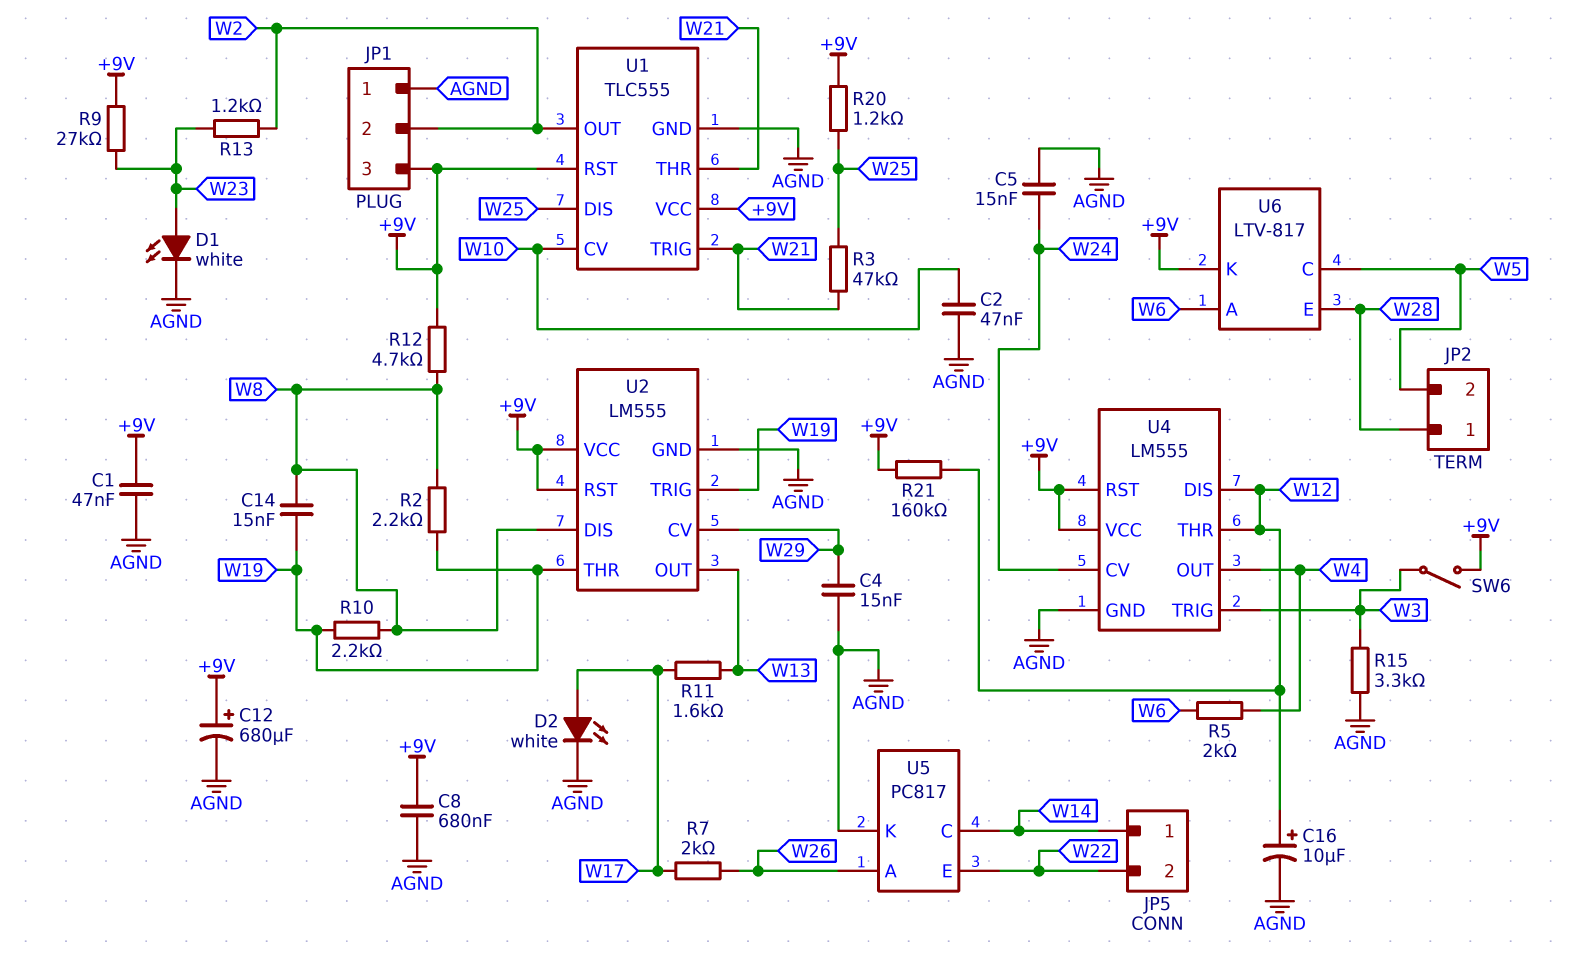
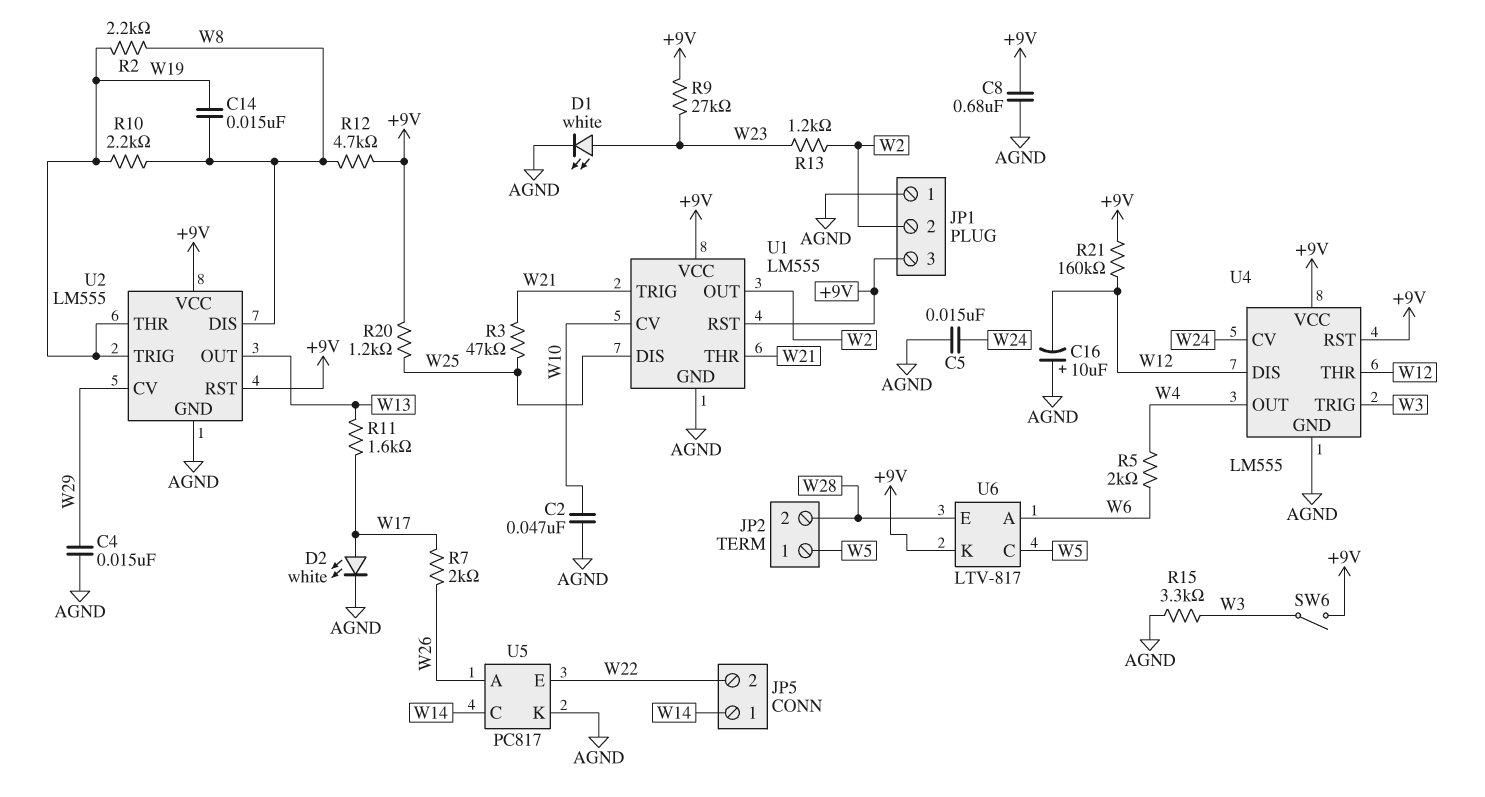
C1: 47nF (+9V, AGND) -> none
C12: 680uF (plus +9V, minus AGND) -> none
C16: 10uF (plus W12, minus AGND) -> 10uF (plus AGND, minus W12)
JP2 pin 1: W28 -> W5
JP2 pin 2: W5 -> W28
U1: TLC555 -> LM555

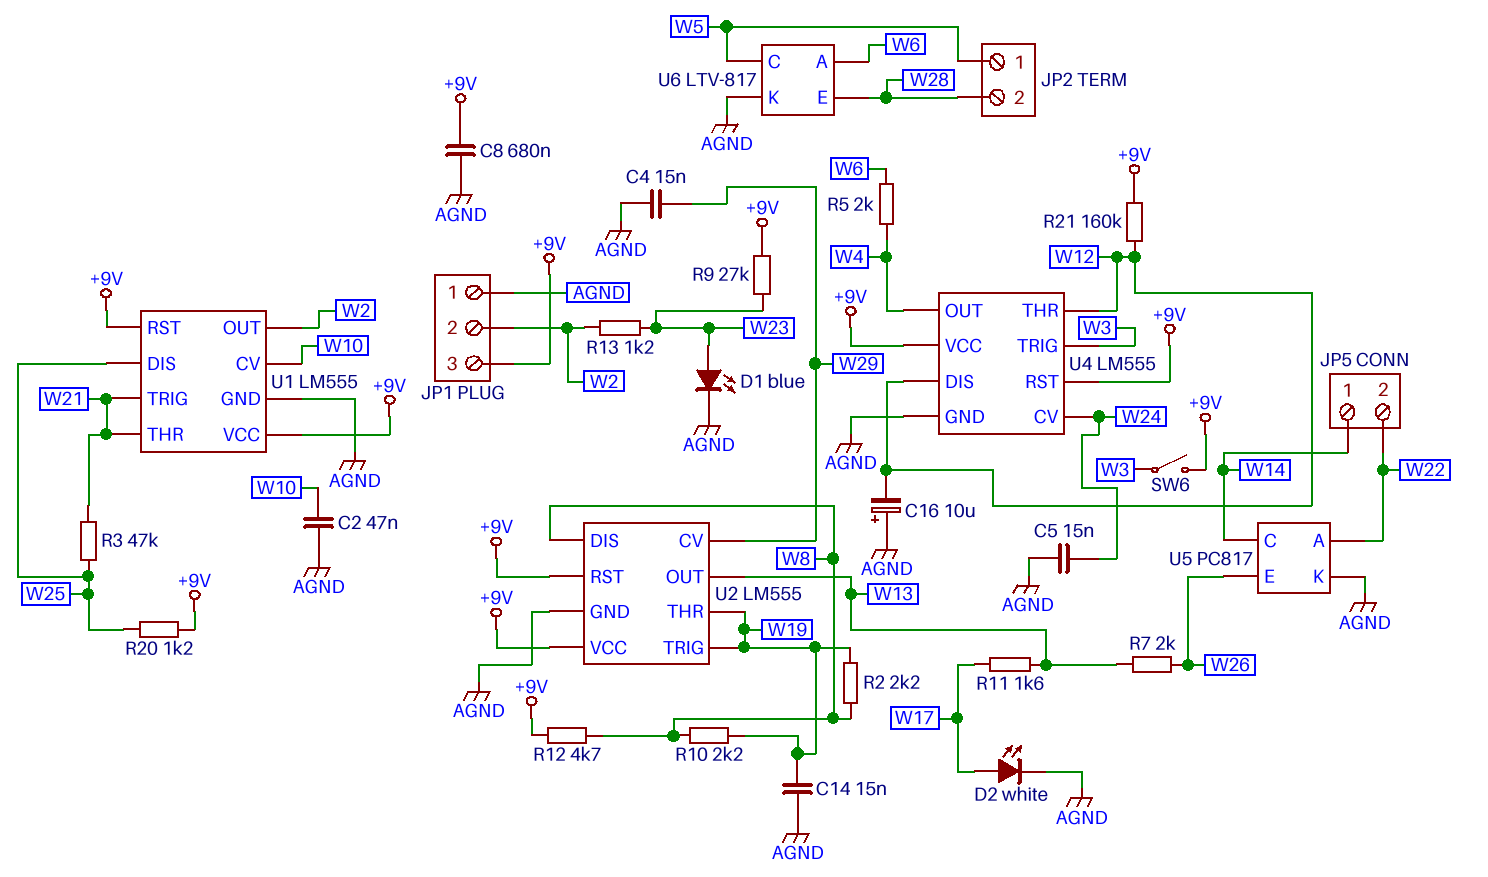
C14: 15nF (W8, W19) -> 15nF (AGND, W19)
D1: LED white (A W23, K AGND) -> LED blue (A W23, K AGND)
R7: 2k (W17, W26) -> 2k (W13, W26)
R15: 3.3k (AGND, W3) -> none
U5 pin A: W26 -> W22
U5 pin E: W22 -> W26
U6 pin K: +9V -> AGND

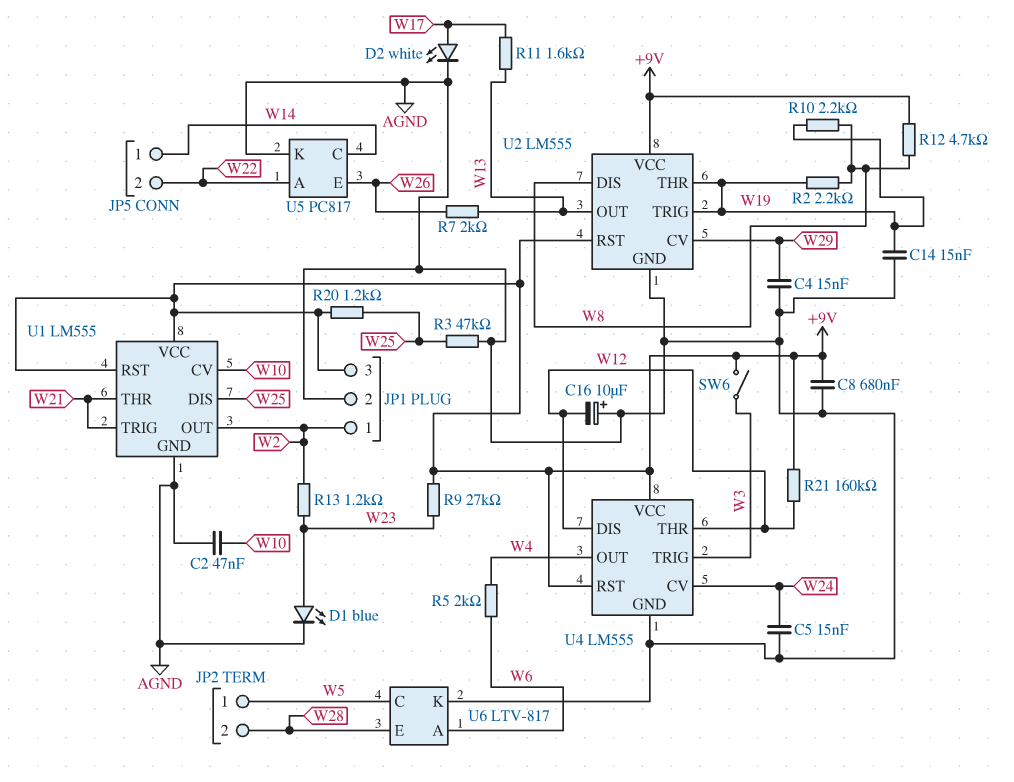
JP1 pin 1: AGND -> W2
JP1 pin 2: W2 -> AGND
R3: 47k (W21, W25) -> 47k (AGND, W25)

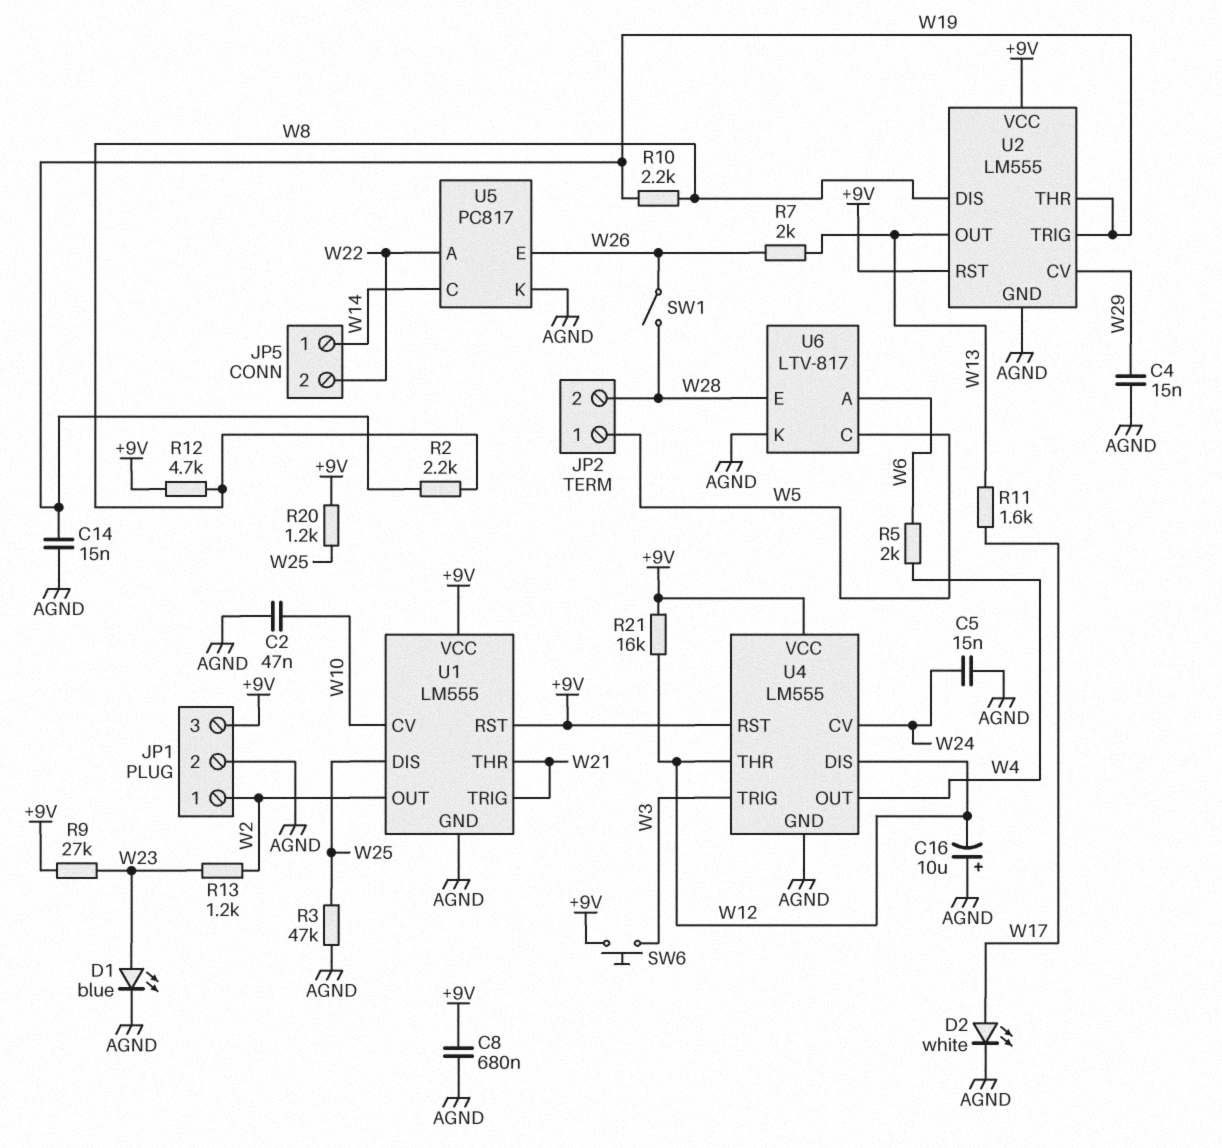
R21: 160k (+9V, W12) -> 16k (+9V, W12)
SW1: none -> switch (W26, W28)
SW6: switch (+9V, W3) -> button (+9V, W3)

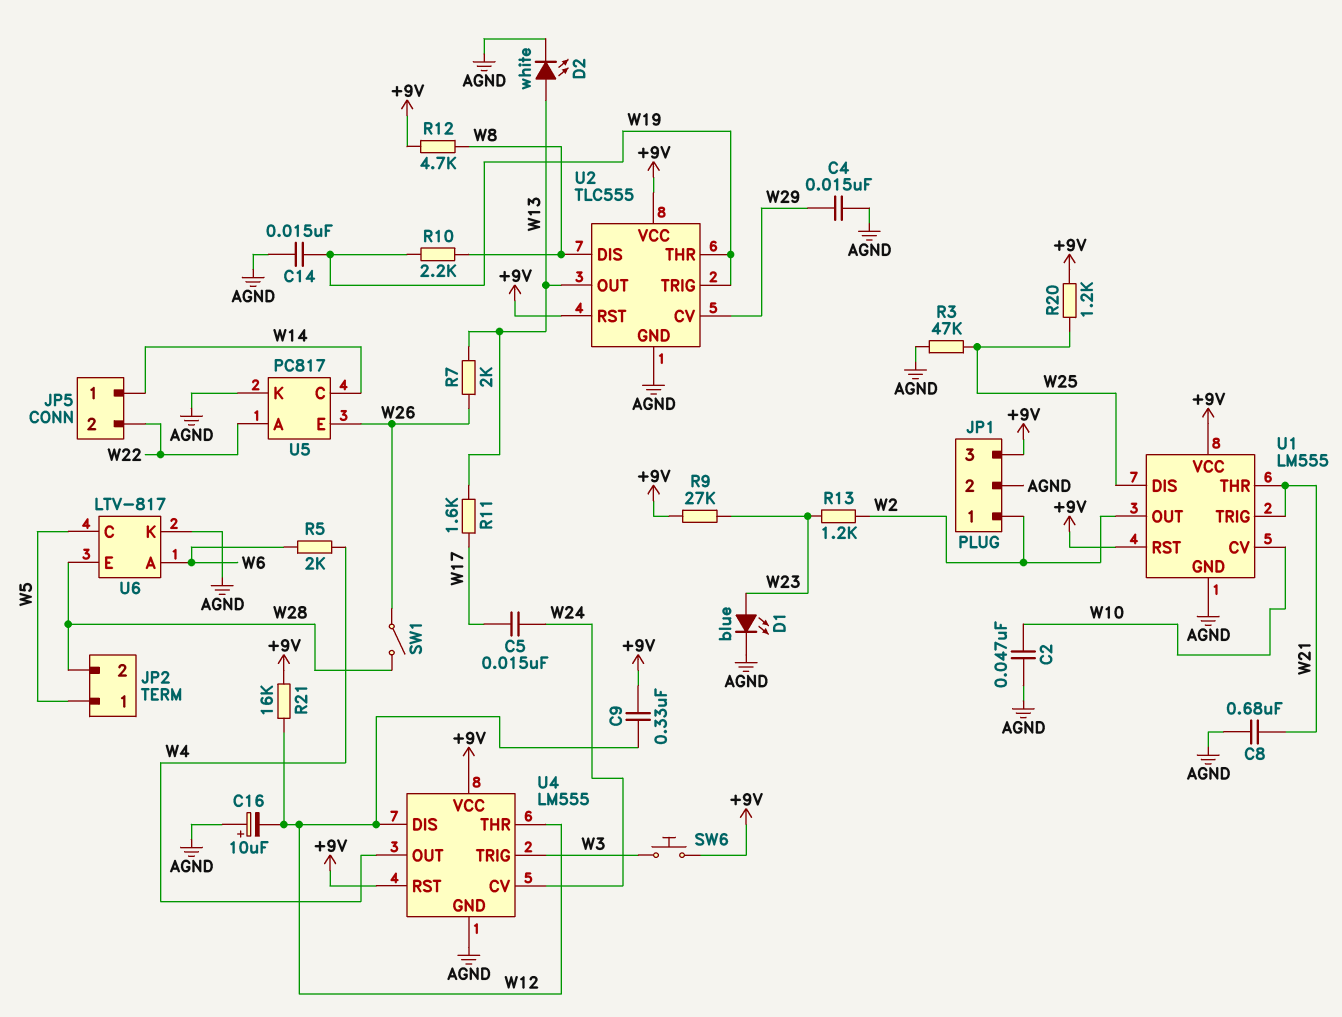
C5: 15nF (AGND, W24) -> 15nF (W17, W24)
C8: 680nF (+9V, AGND) -> 680nF (AGND, W21)
C9: none -> 330nF (+9V, W12)
D2: LED white (A W17, K AGND) -> LED white (A W13, K AGND)
R2: 2.2k (W8, W19) -> none
U2: LM555 -> TLC555

